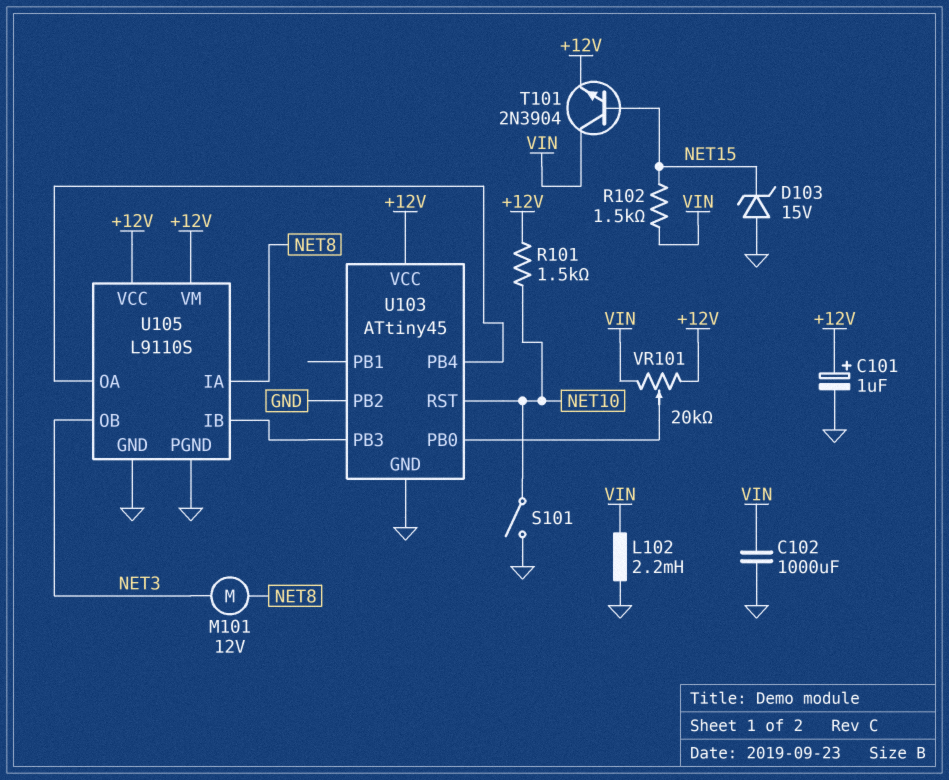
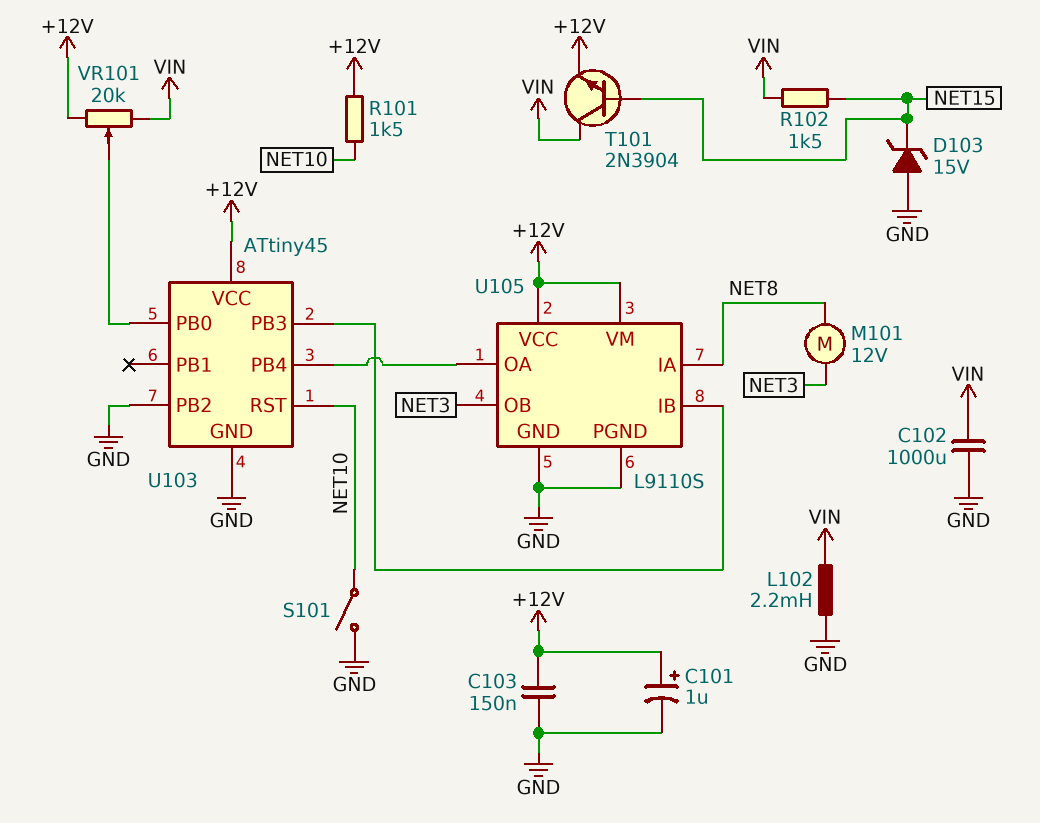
C103: none -> 150nF (+12V, GND)

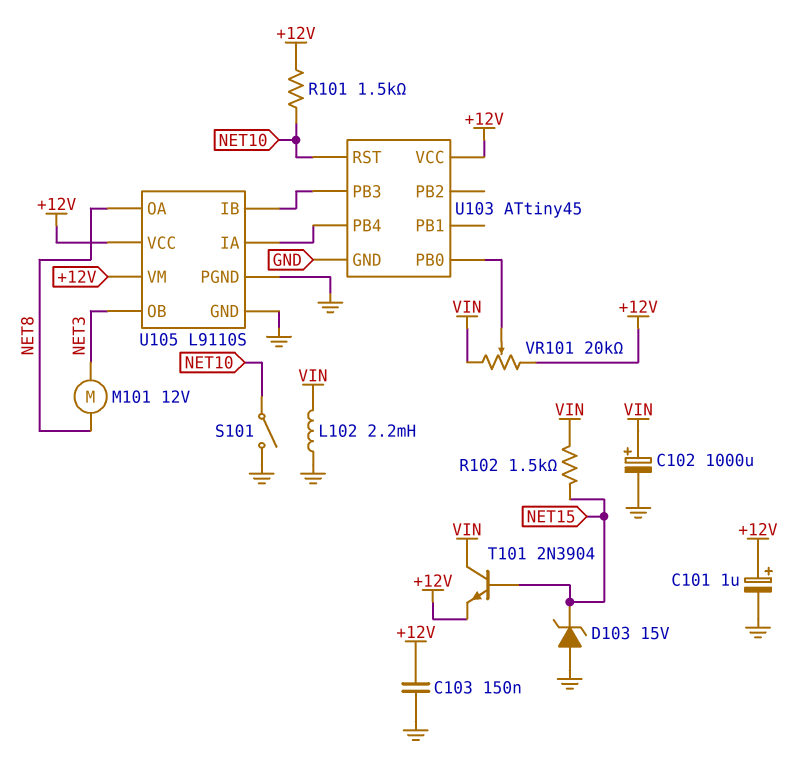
C102: 1000uF (GND, VIN) -> 1000uF (plus VIN, minus GND)
U103 pin PB2: GND -> none
U105 pin IA: NET8 -> U103/PB4
U105 pin OA: U103/PB4 -> NET8

